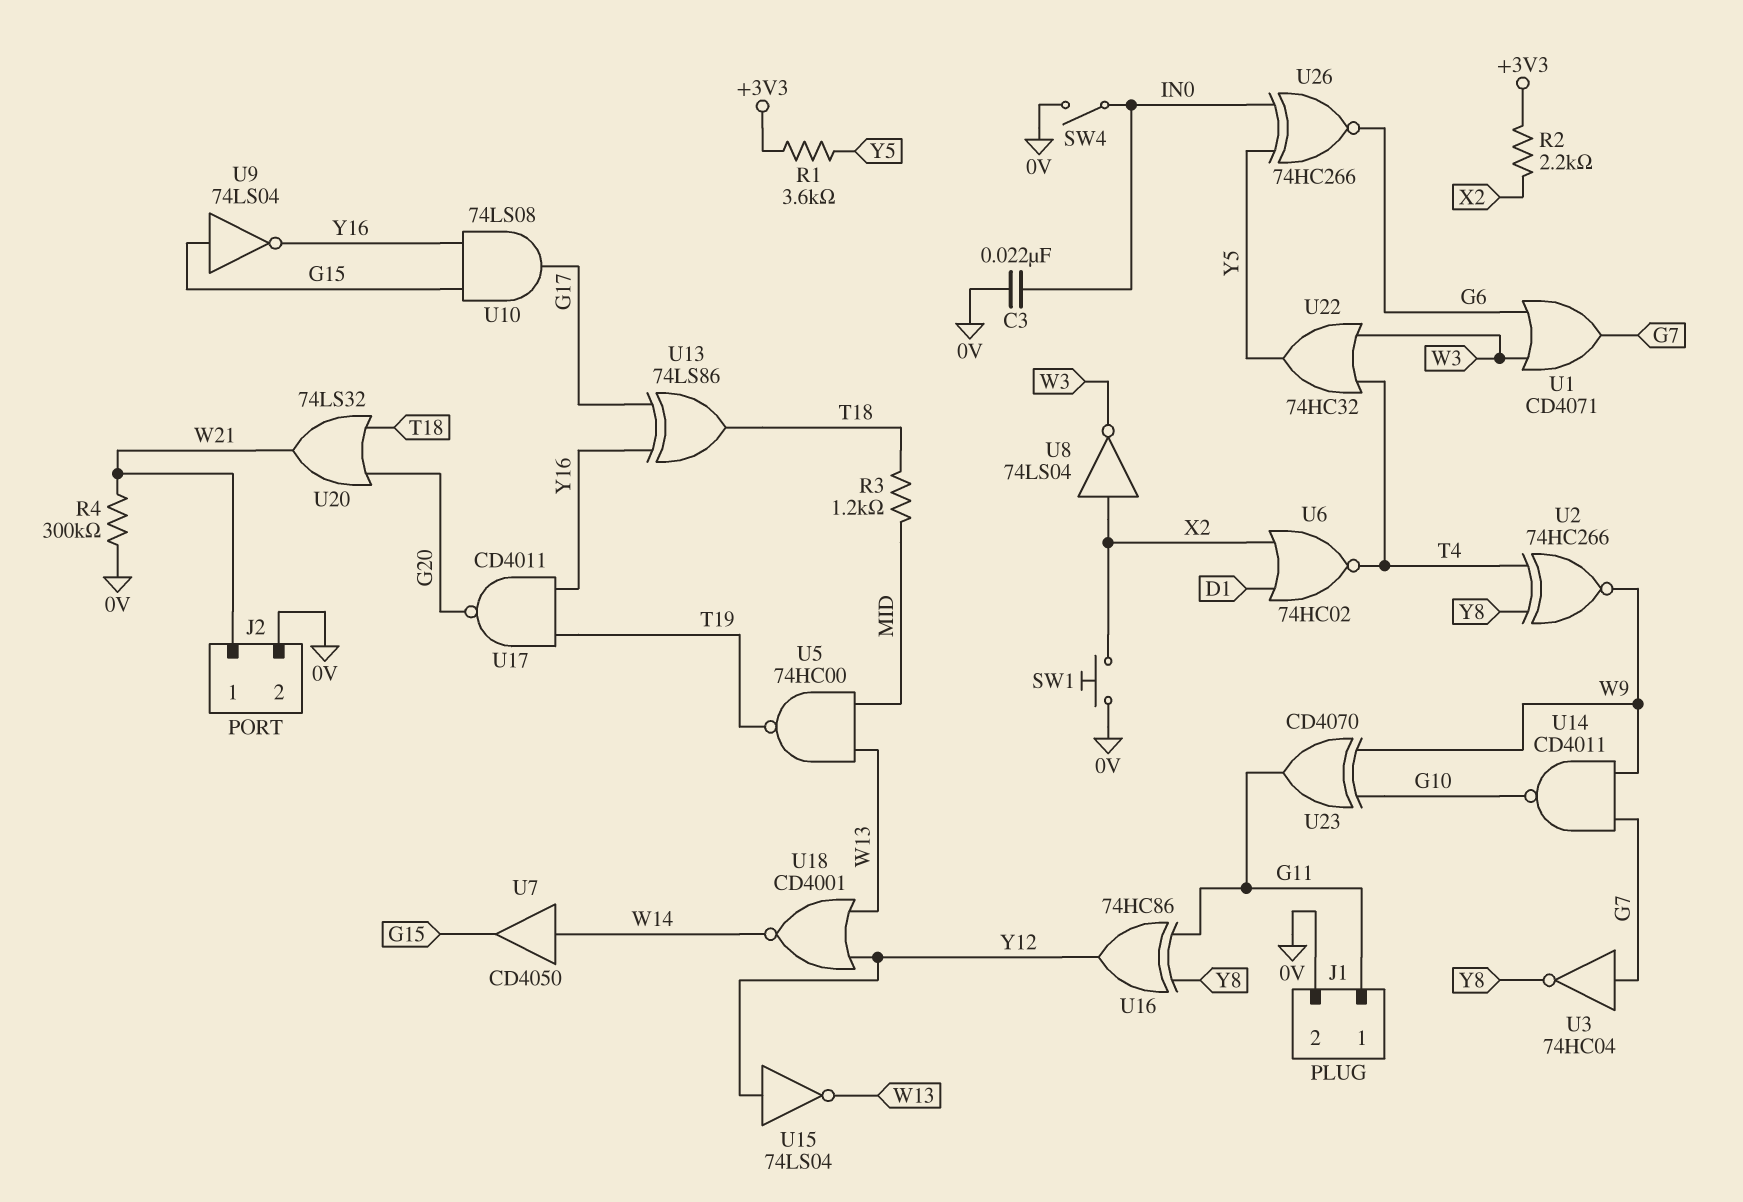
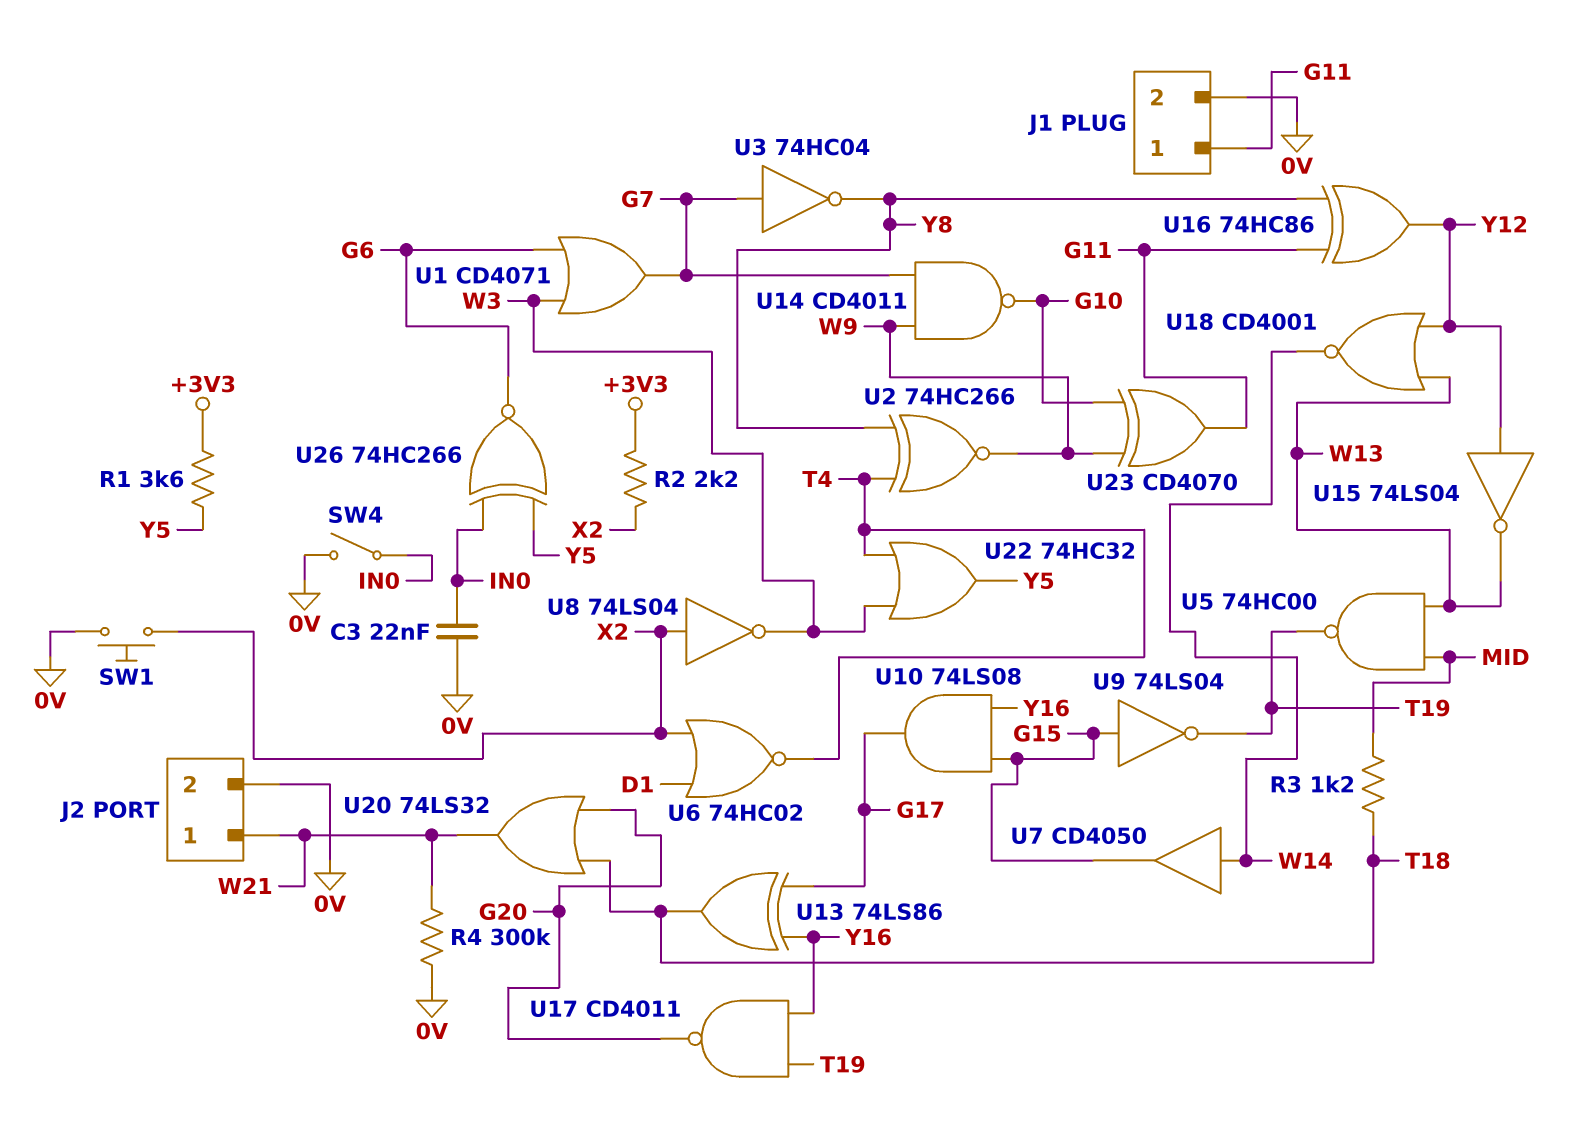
U9: NOT 74LS04 (in G15, out Y16) -> NOT 74LS04 (in G15, out T19)

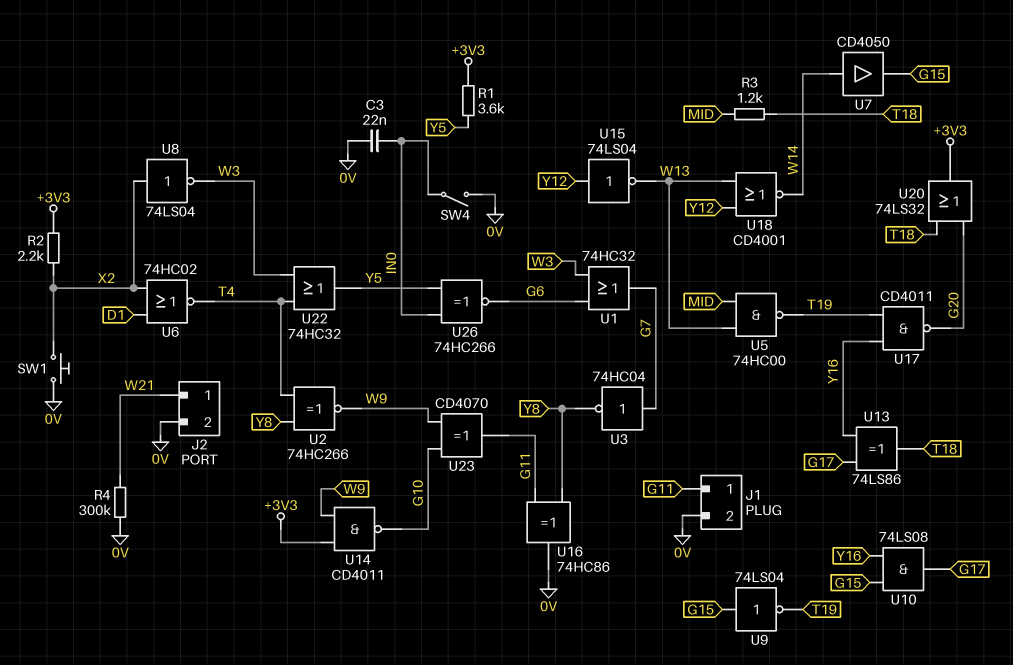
U1: OR CD4071 (in G6, in W3, out G7) -> OR 74HC32 (in G6, in W3, out G7)
U14: NAND CD4011 (in G7, in W9, out G10) -> NAND CD4011 (in +3V3, in W9, out G10)
U16: XOR 74HC86 (in G11, in Y8, out Y12) -> XOR 74HC86 (in G11, in Y8, out 0V)
U20: OR 74LS32 (in G20, in T18, out W21) -> OR 74LS32 (in G20, in T18, out +3V3)

